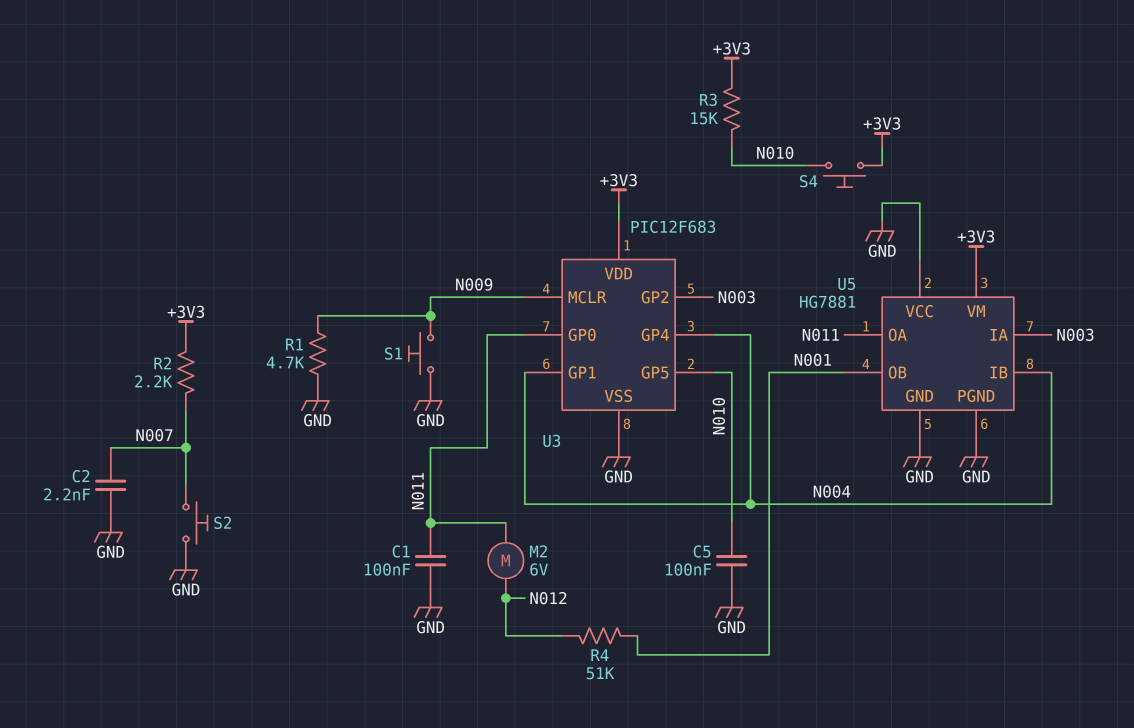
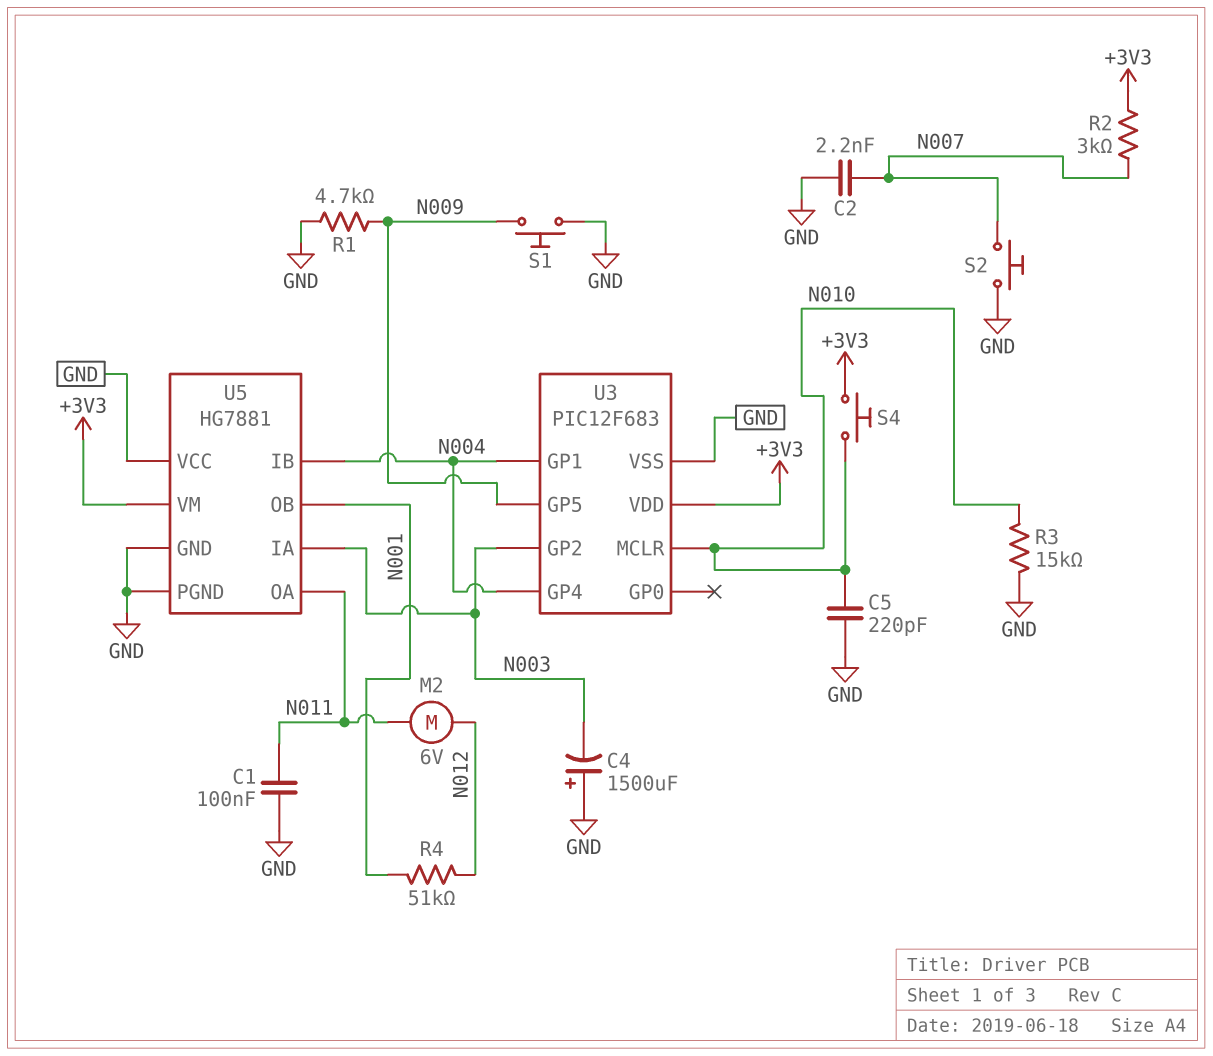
C4: none -> 1500uF (plus GND, minus N003)
C5: 100nF (GND, N010) -> 220pF (GND, N010)
R2: 2.2k (+3V3, N007) -> 3k (+3V3, N007)
R3: 15k (+3V3, N010) -> 15k (GND, N010)
U3 pin GP0: N011 -> none
U3 pin GP5: N010 -> N009
U3 pin MCLR: N009 -> N010

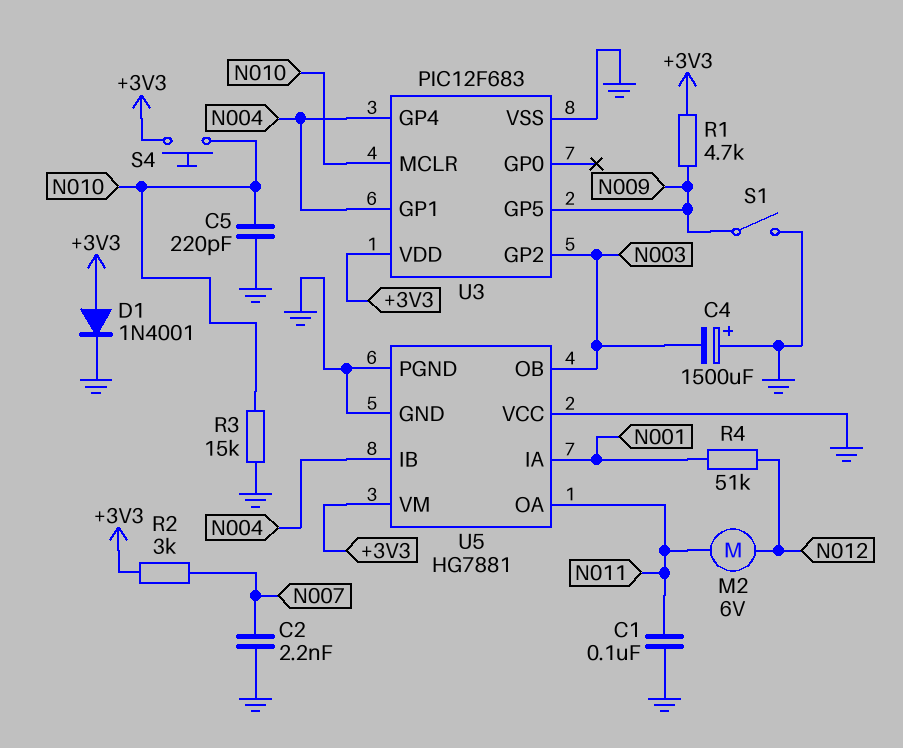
D1: none -> diode 1N4001 (A +3V3, K GND)
R1: 4.7k (GND, N009) -> 4.7k (+3V3, N009)
S1: button (GND, N009) -> switch (GND, N009)
S2: button (GND, N007) -> none
U5 pin IA: N003 -> N001
U5 pin OB: N001 -> N003

